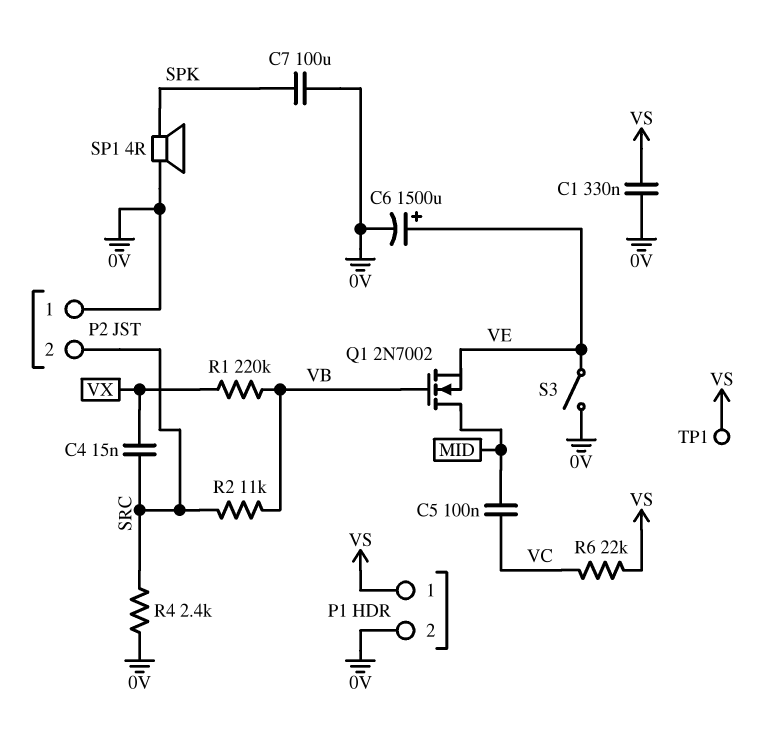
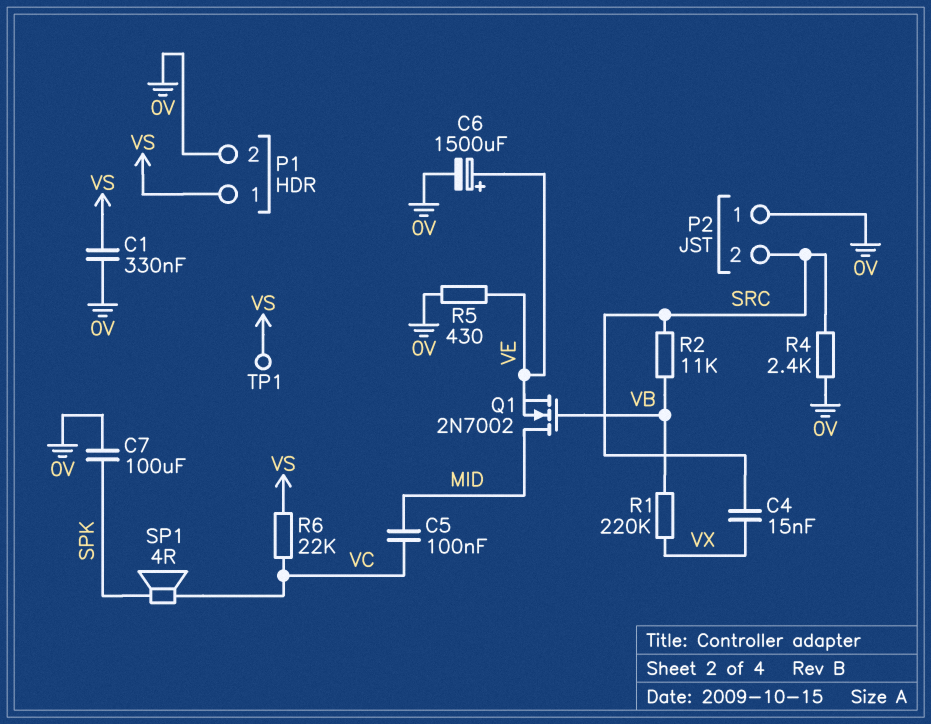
R5: none -> 430 (0V, VE)
S3: switch (0V, VE) -> none
SP1: speaker 4R (0V, SPK) -> speaker 4R (SPK, VC)

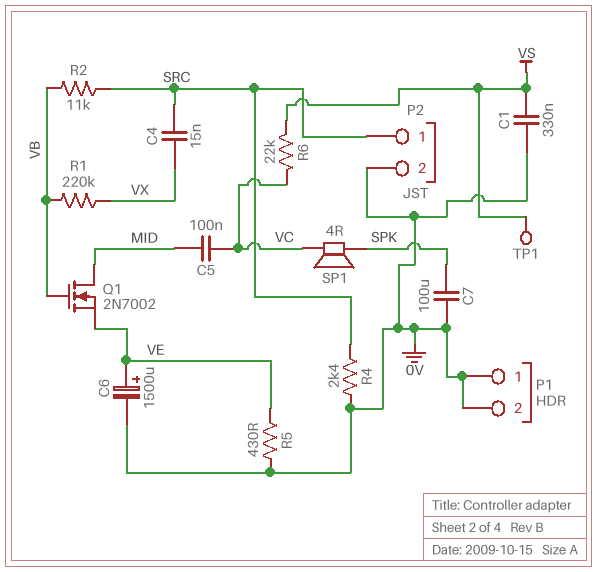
P1 pin 1: VS -> 0V
P2 pin 1: 0V -> SRC
P2 pin 2: SRC -> 0V

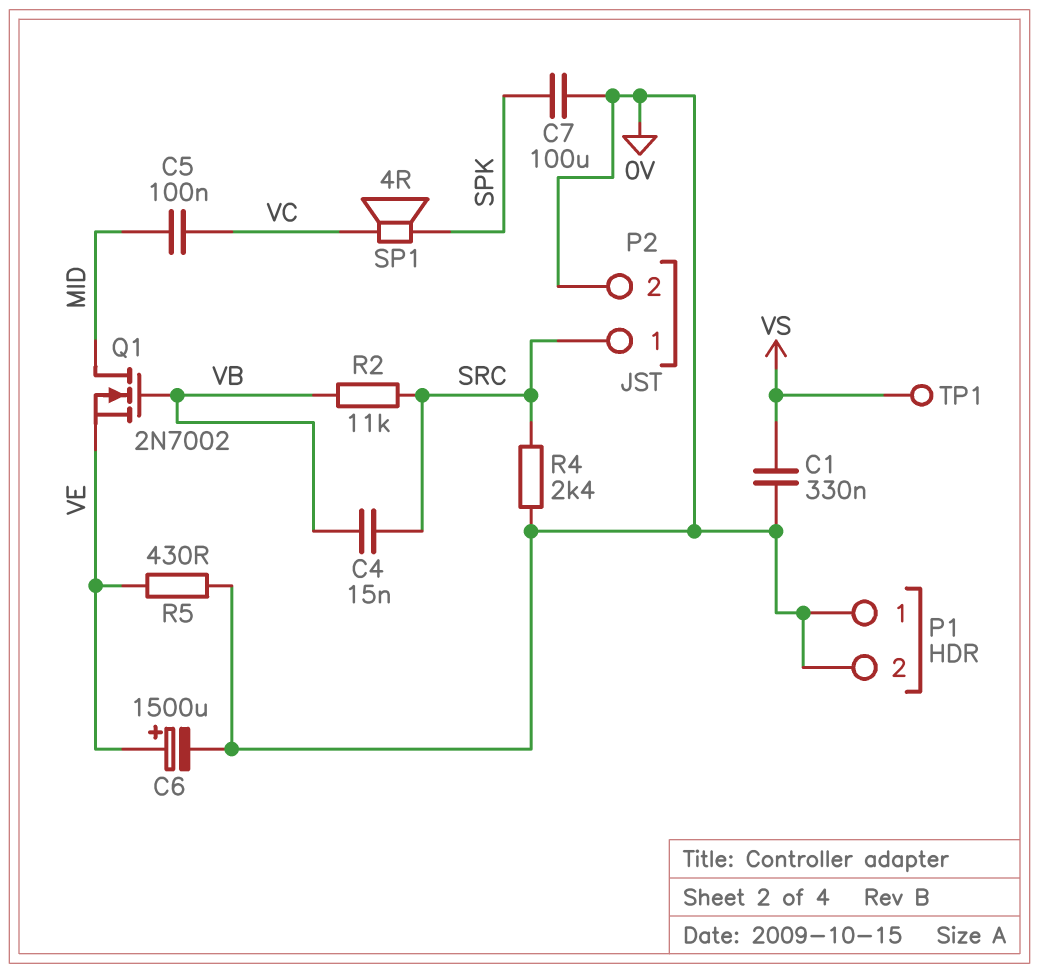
C4: 15nF (SRC, VX) -> 15nF (SRC, VB)
R1: 220k (VB, VX) -> none
R6: 22k (VC, VS) -> none

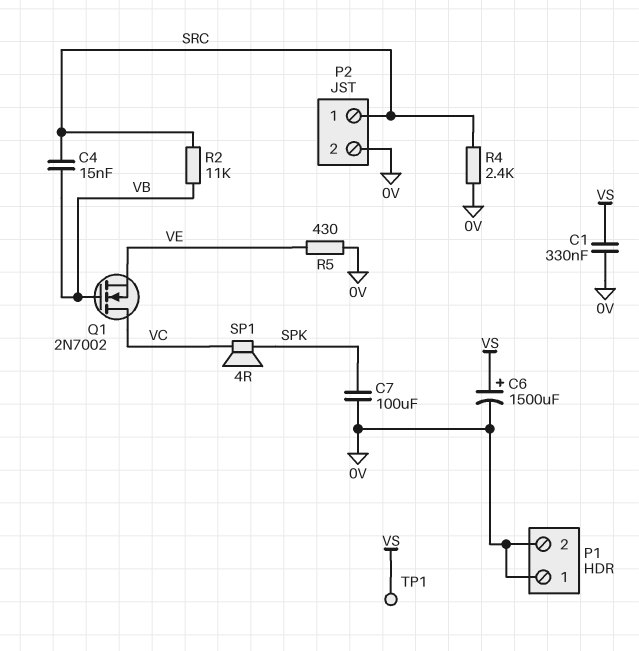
C5: 100nF (MID, VC) -> none
C6: 1500uF (plus VE, minus 0V) -> 1500uF (plus VS, minus 0V)
Q1: NMOS 2N7002 (G VB, D MID, S VE) -> NMOS 2N7002 (G VB, D VC, S VE)

